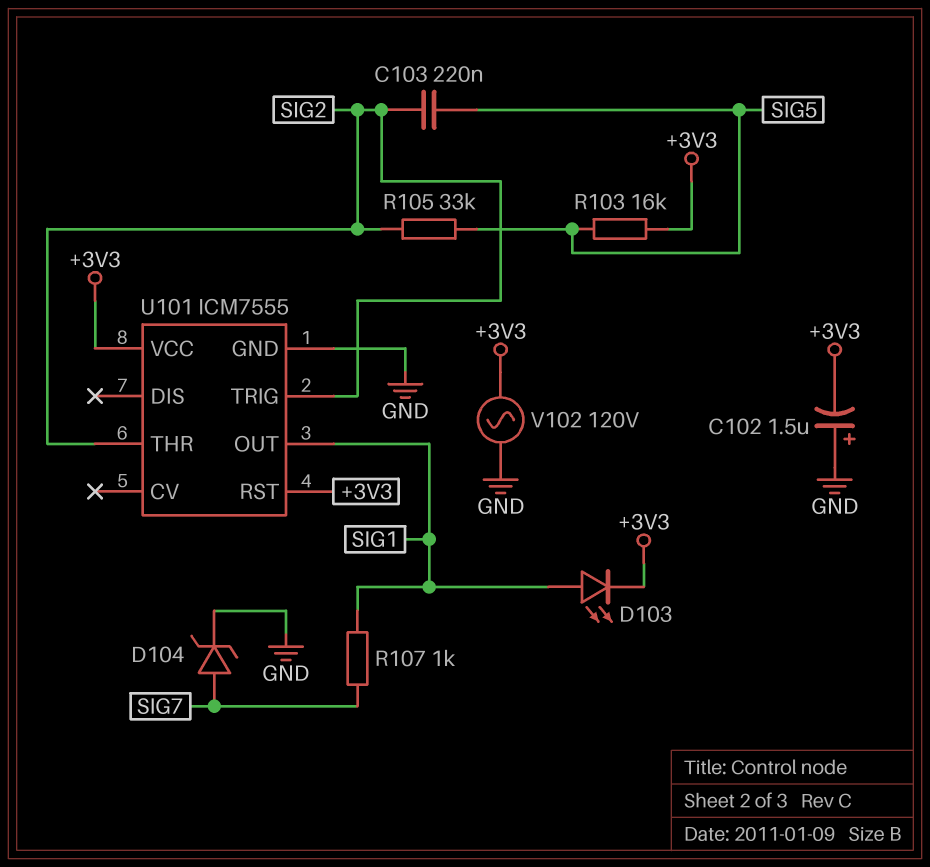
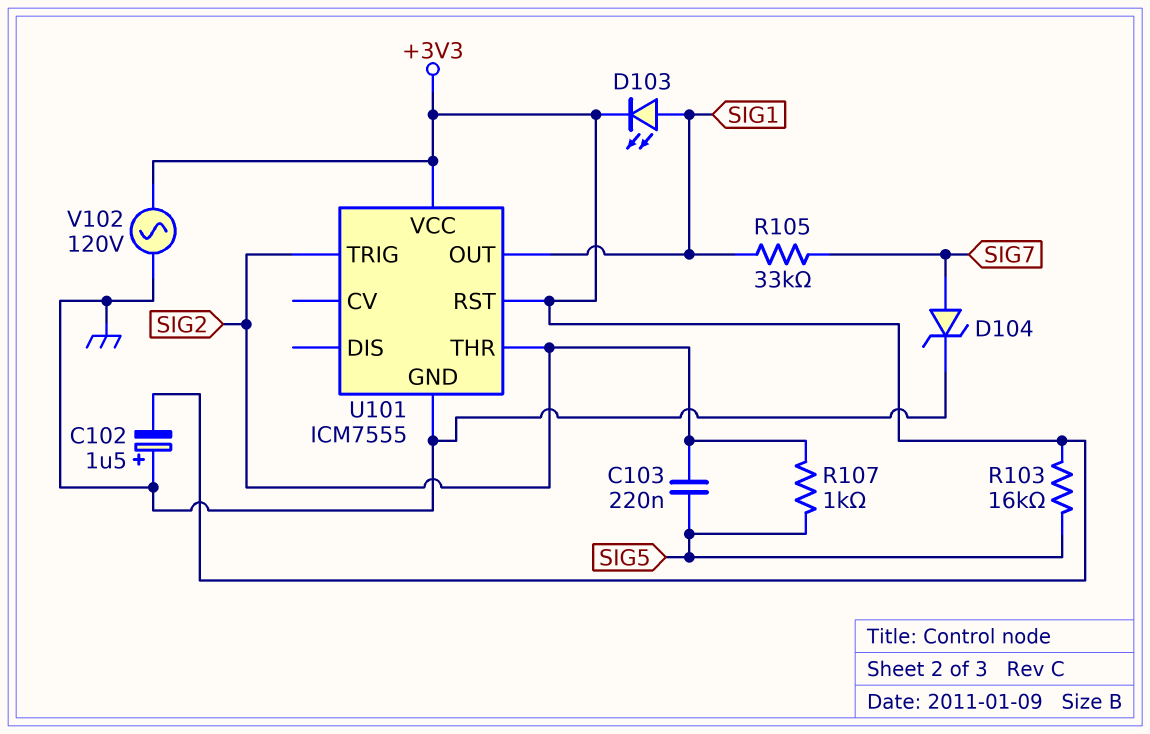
R105: 33k (SIG2, SIG5) -> 33k (SIG1, SIG7)
R107: 1k (SIG1, SIG7) -> 1k (SIG2, SIG5)

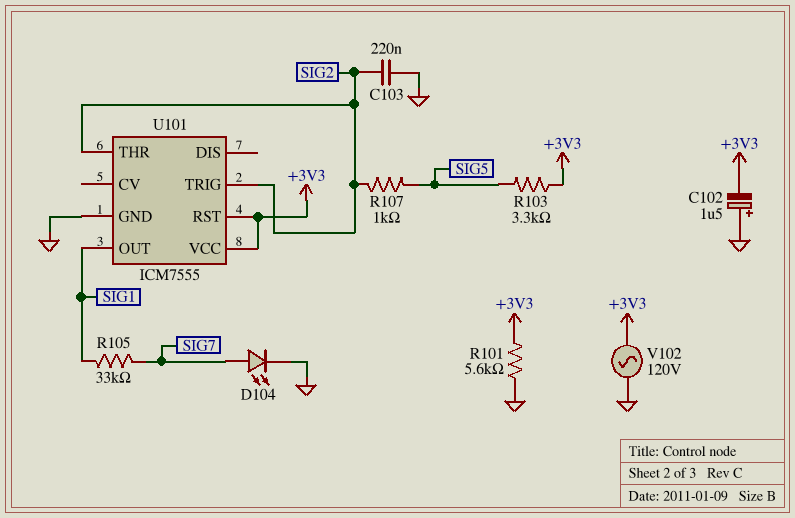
C103: 220nF (SIG2, SIG5) -> 220nF (GND, SIG2)
D103: LED (A SIG1, K +3V3) -> none
D104: zener (A SIG7, K GND) -> LED (A SIG7, K GND)
R101: none -> 5.6k (+3V3, GND)
R103: 16k (+3V3, SIG5) -> 3.3k (+3V3, SIG5)

